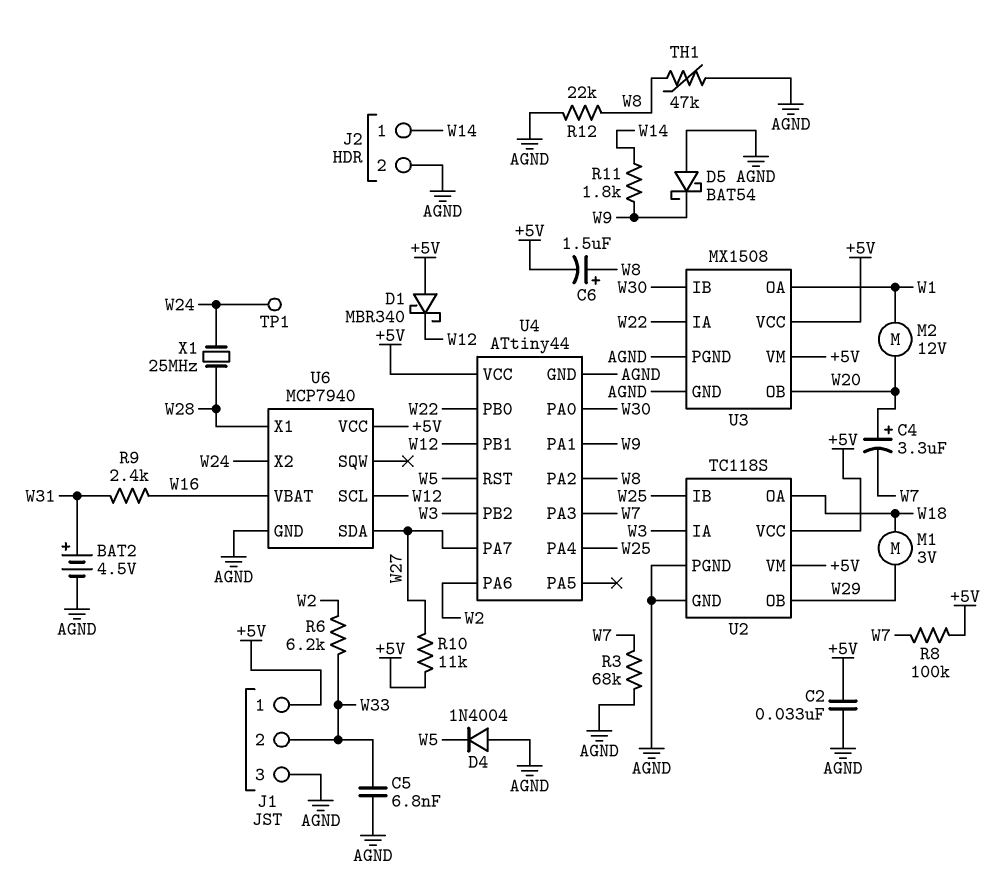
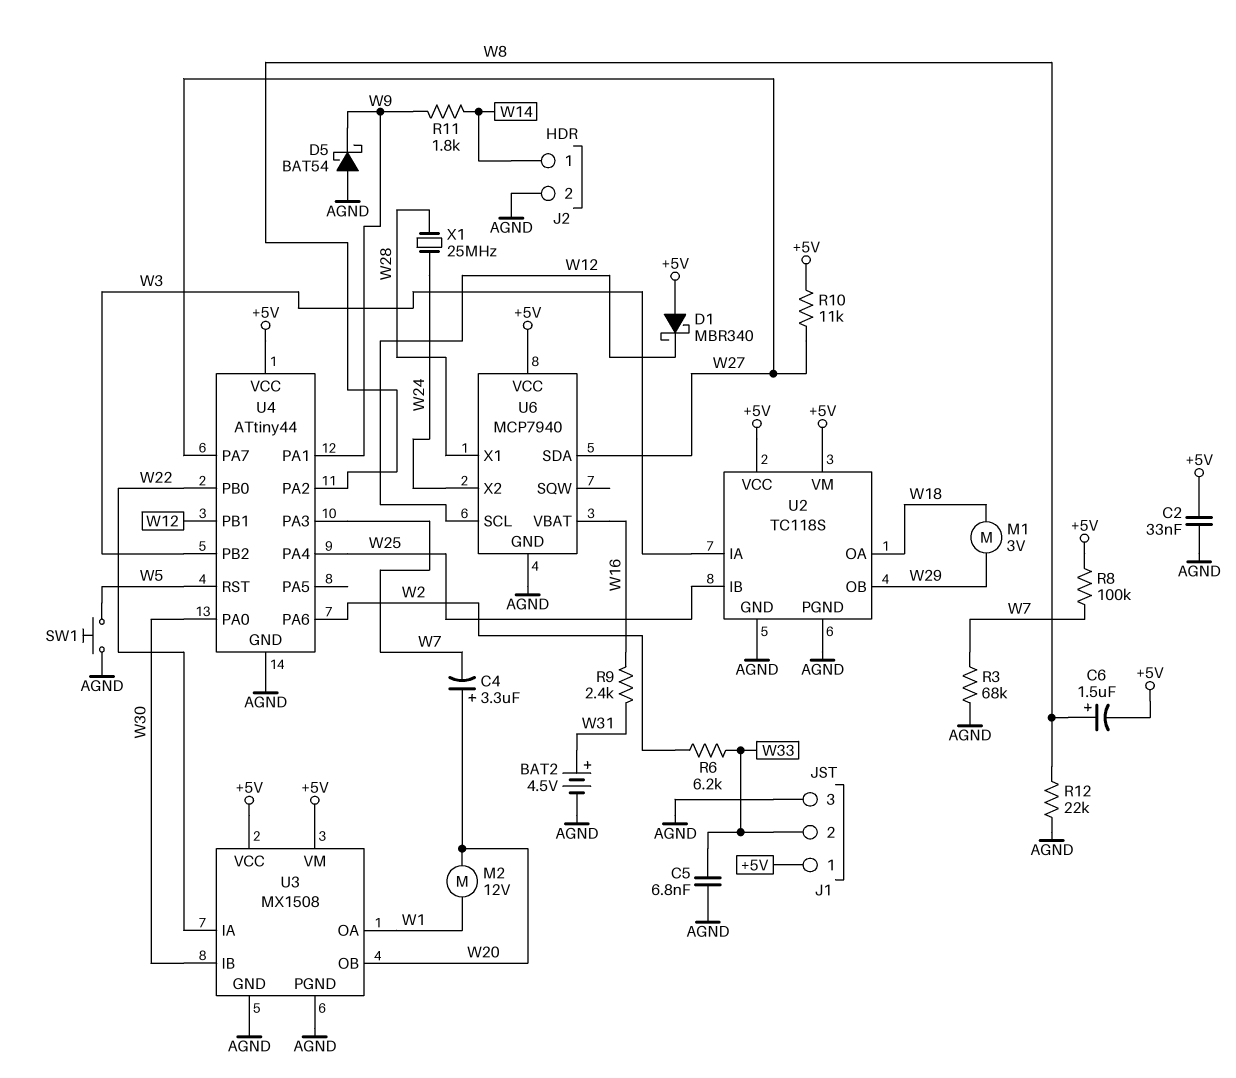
D4: diode 1N4004 (A AGND, K W5) -> none
SW1: none -> button (AGND, W5)
TH1: 47k (AGND, W8) -> none
TP1: test point (W24) -> none

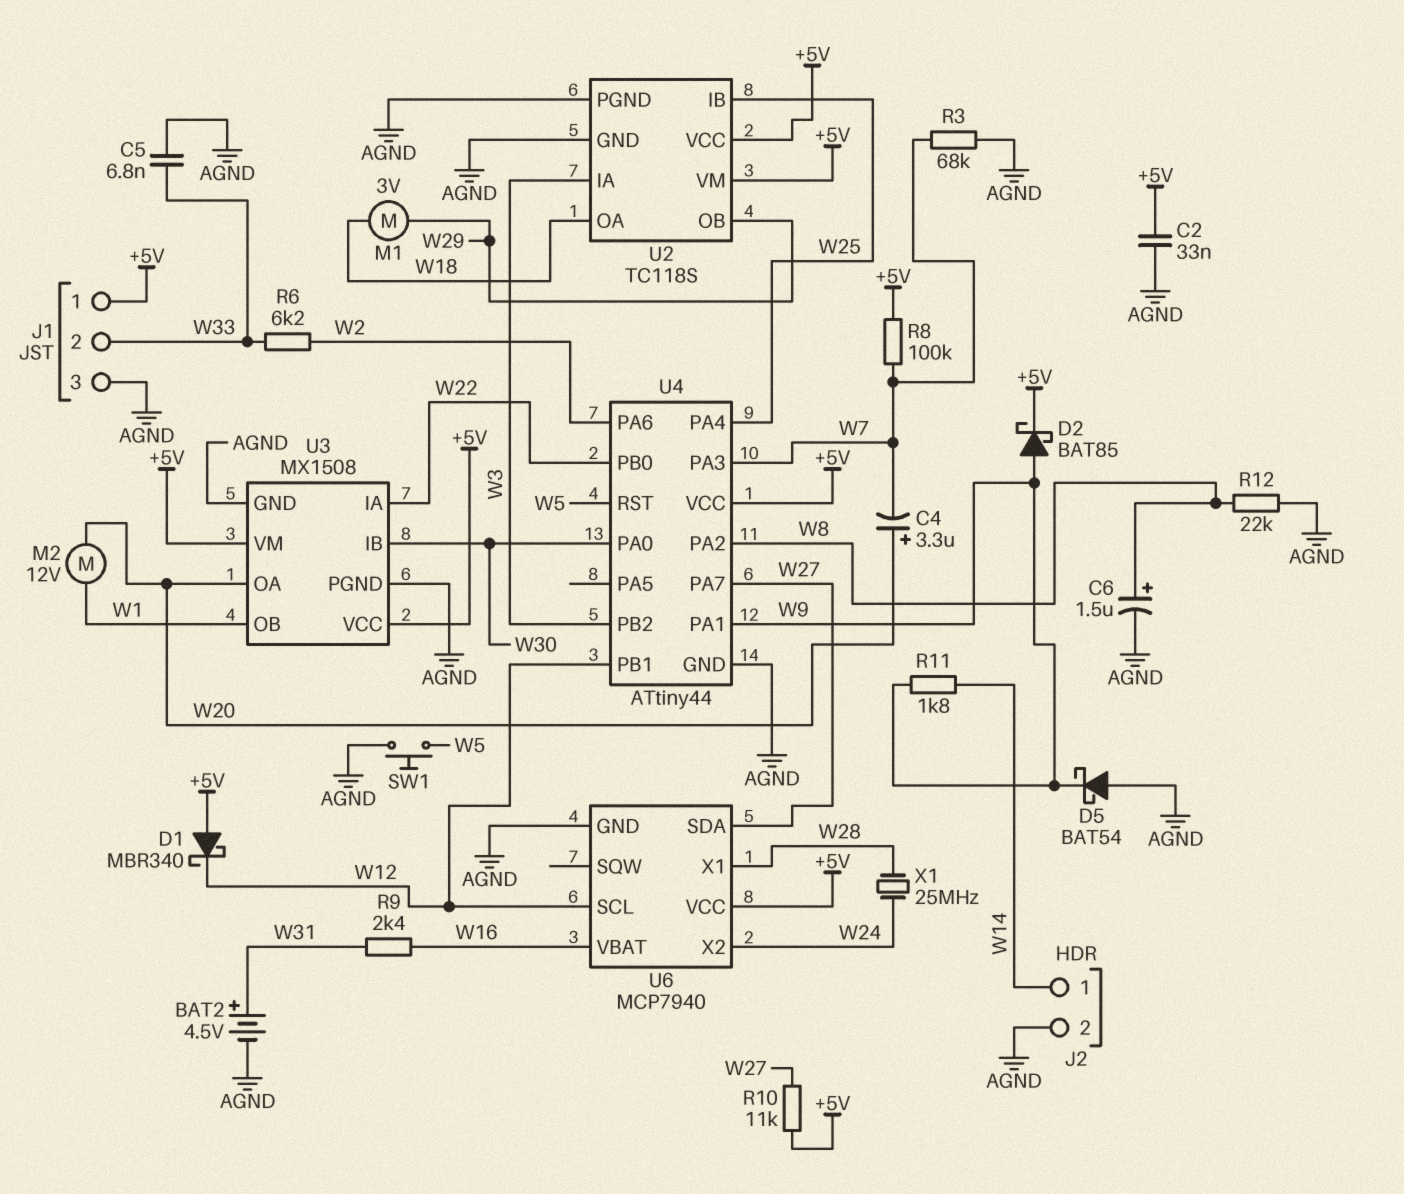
C6: 1.5uF (plus W8, minus +5V) -> 1.5uF (plus W8, minus AGND)
D2: none -> schottky BAT85 (A W9, K +5V)
U3 pin OA: W1 -> W20
U3 pin OB: W20 -> W1

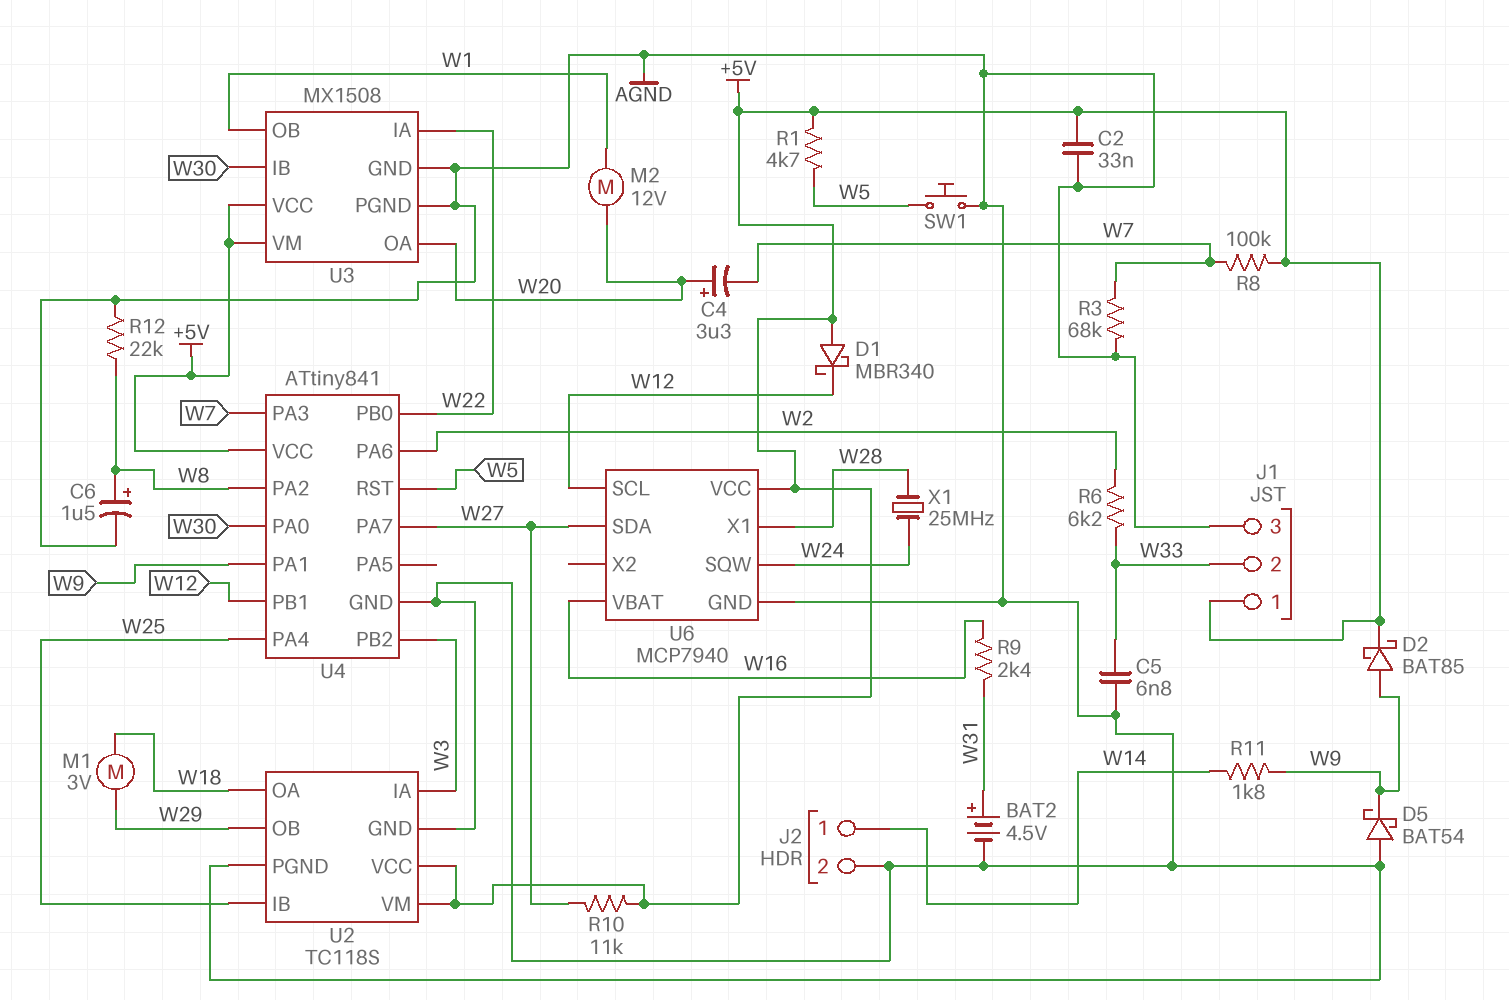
R1: none -> 4.7k (+5V, W5)
U4: ATtiny44 -> ATtiny841
U6 pin SQW: none -> W24
U6 pin X2: W24 -> none

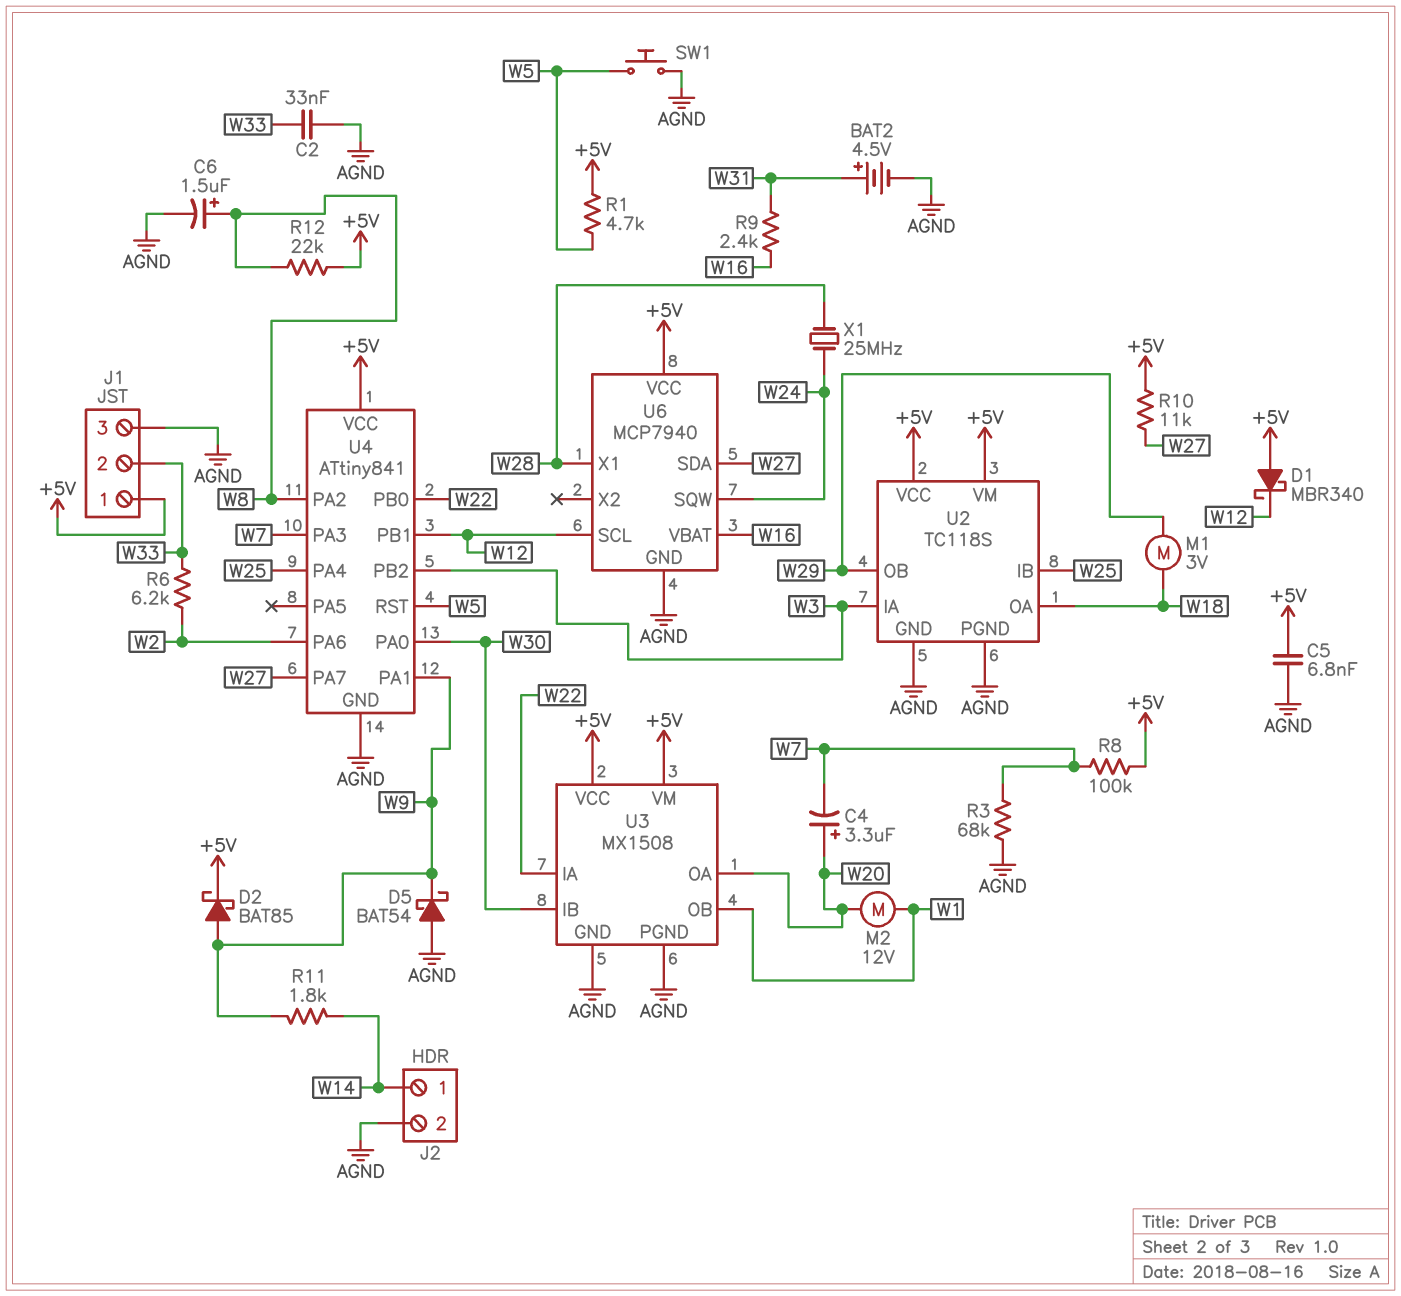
C2: 33nF (+5V, AGND) -> 33nF (AGND, W33)
C5: 6.8nF (AGND, W33) -> 6.8nF (+5V, AGND)
R12: 22k (AGND, W8) -> 22k (+5V, W8)

